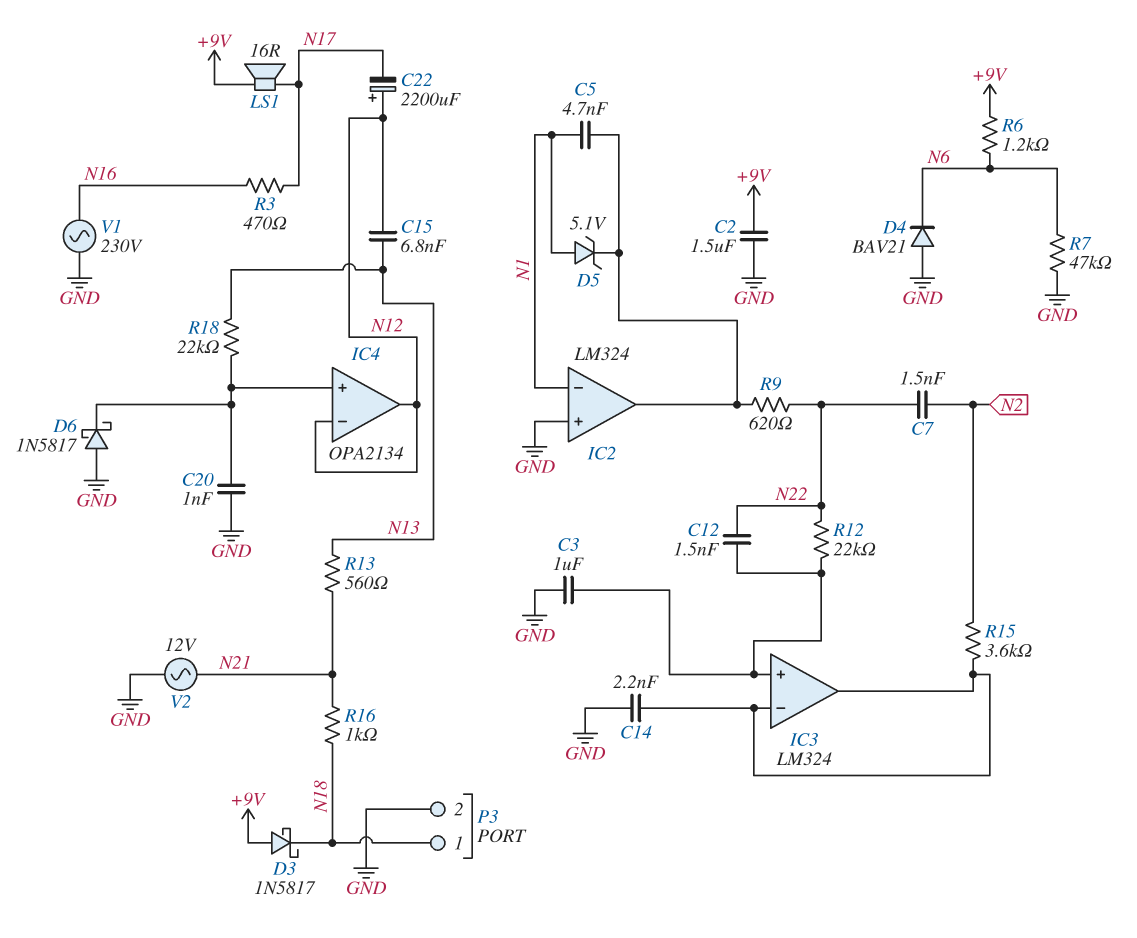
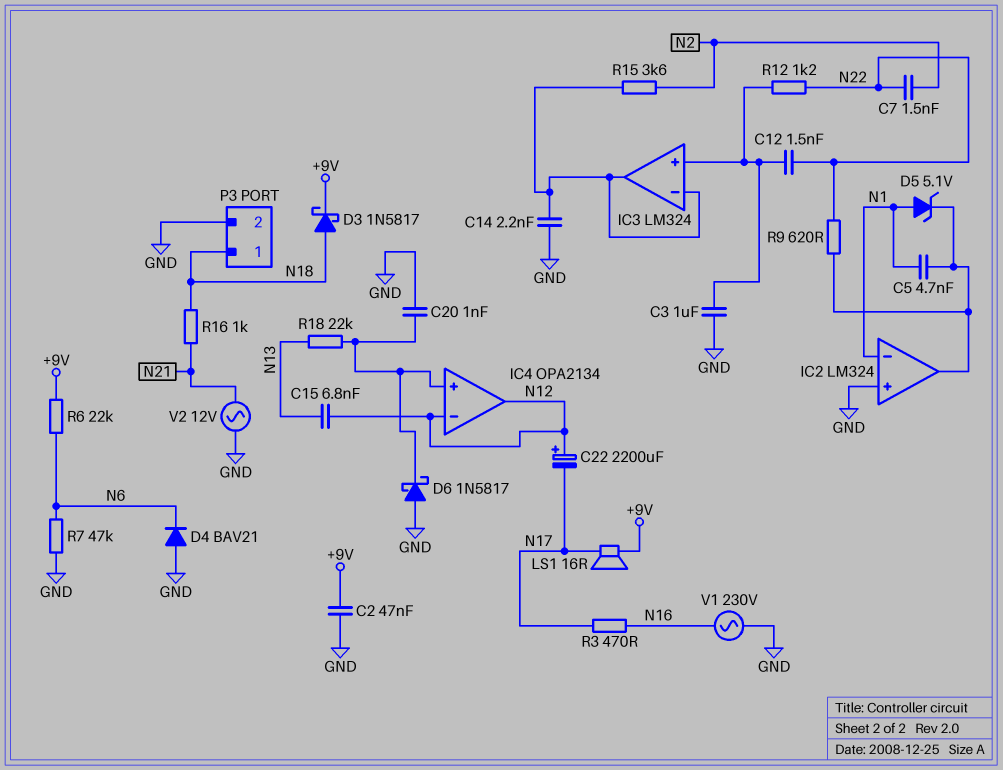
C2: 1.5uF (+9V, GND) -> 47nF (+9V, GND)
D3: schottky 1N5817 (A +9V, K N18) -> schottky 1N5817 (A N18, K +9V)
R6: 1.2k (+9V, N6) -> 22k (+9V, N6)
R12: 22k (IC3/in+, N22) -> 1.2k (IC3/in+, N22)
R13: 560 (N13, N21) -> none

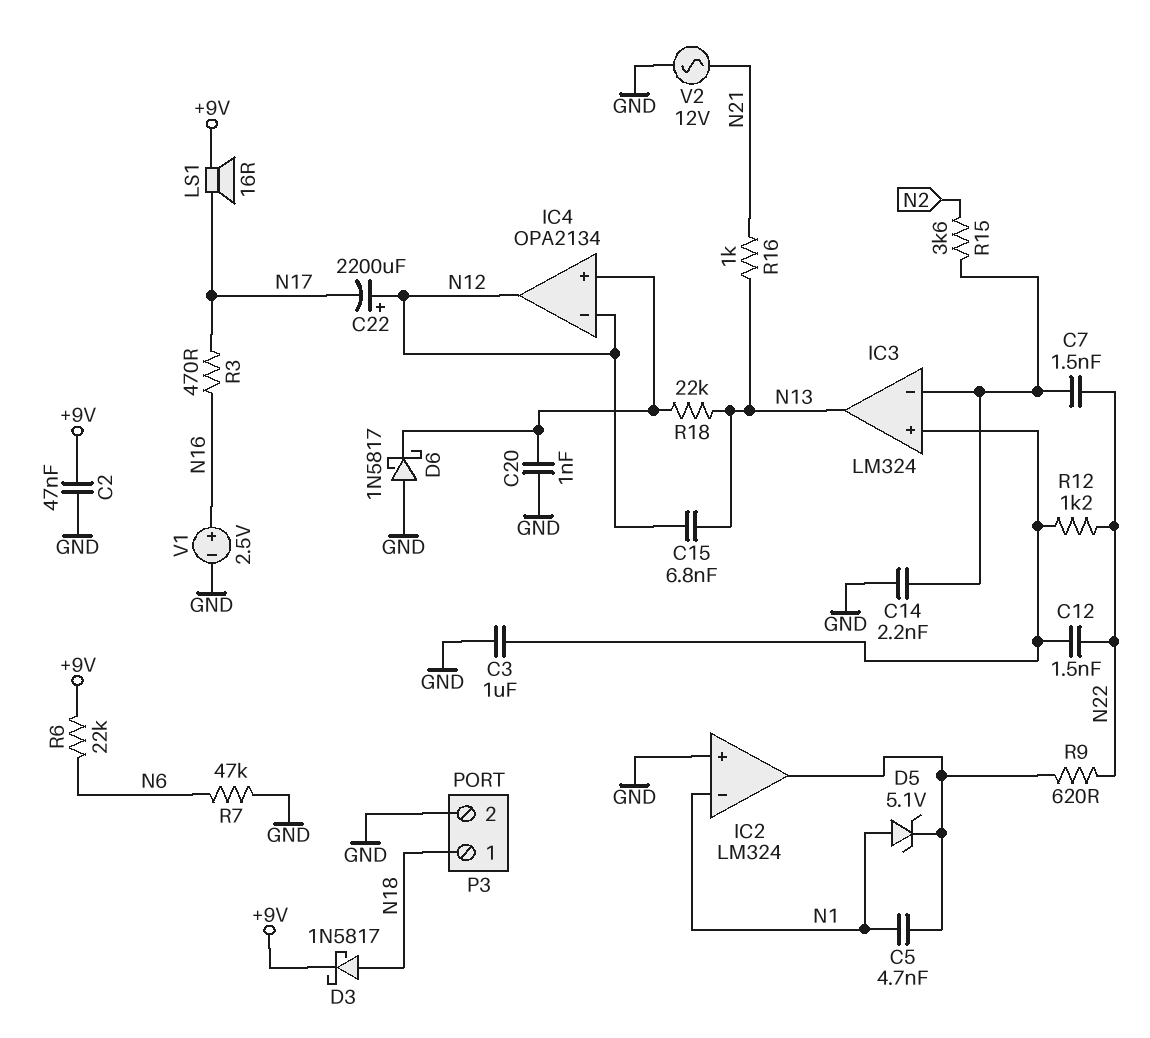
C7: 1.5nF (N2, N22) -> 1.5nF (IC3/in-, N22)
D4: diode BAV21 (A GND, K N6) -> none
IC3 pin out: IC3/in- -> N13
R16: 1k (N18, N21) -> 1k (N13, N21)
V1: AC 230V (GND, N16) -> 2.5V (plus N16, minus GND)

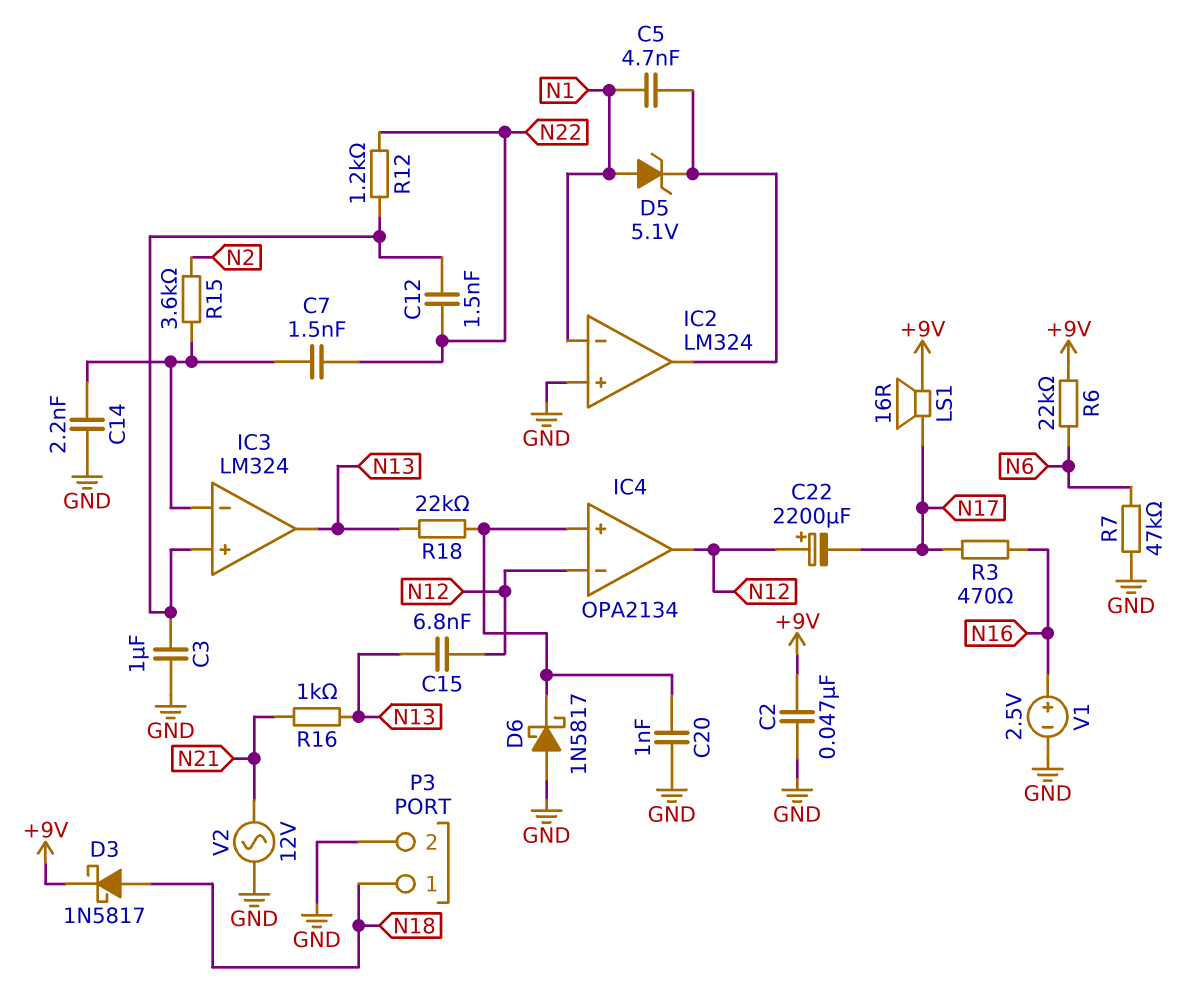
R9: 620 (IC2/out, N22) -> none

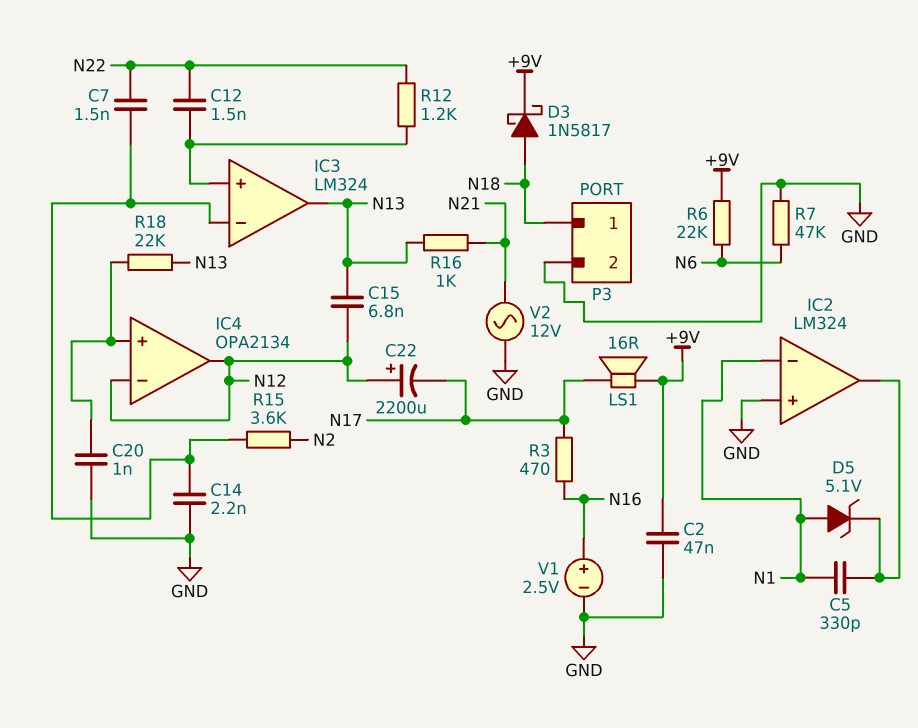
C3: 1uF (GND, IC3/in+) -> none
C5: 4.7nF (IC2/out, N1) -> 330pF (IC2/out, N1)
D6: schottky 1N5817 (A GND, K IC4/in+) -> none

